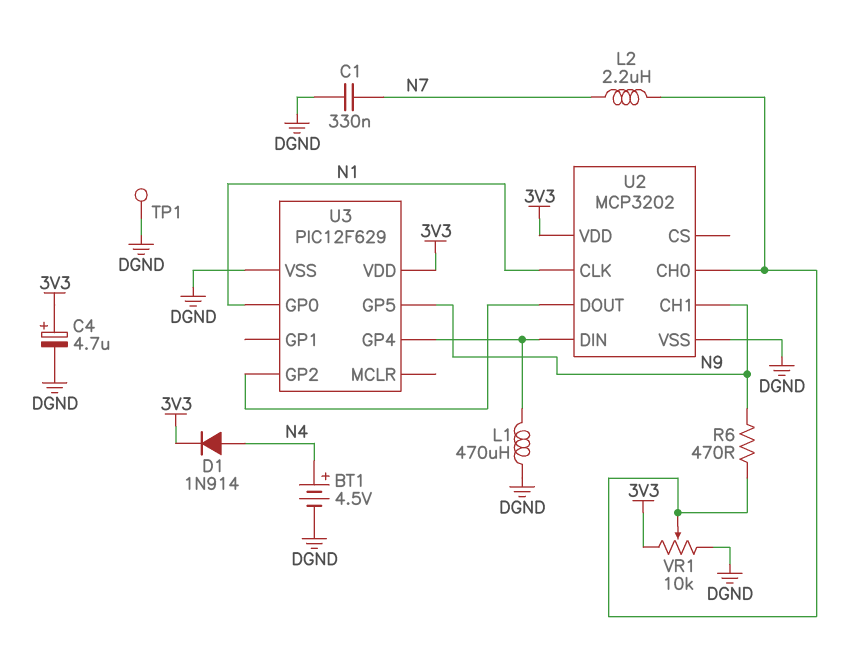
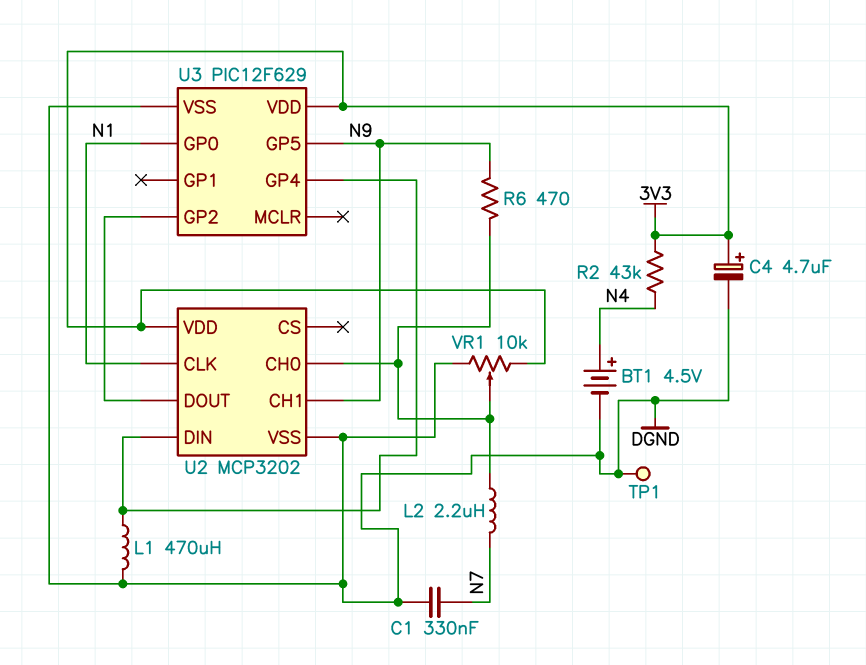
D1: diode 1N914 (A N4, K 3V3) -> none
R2: none -> 43k (3V3, N4)

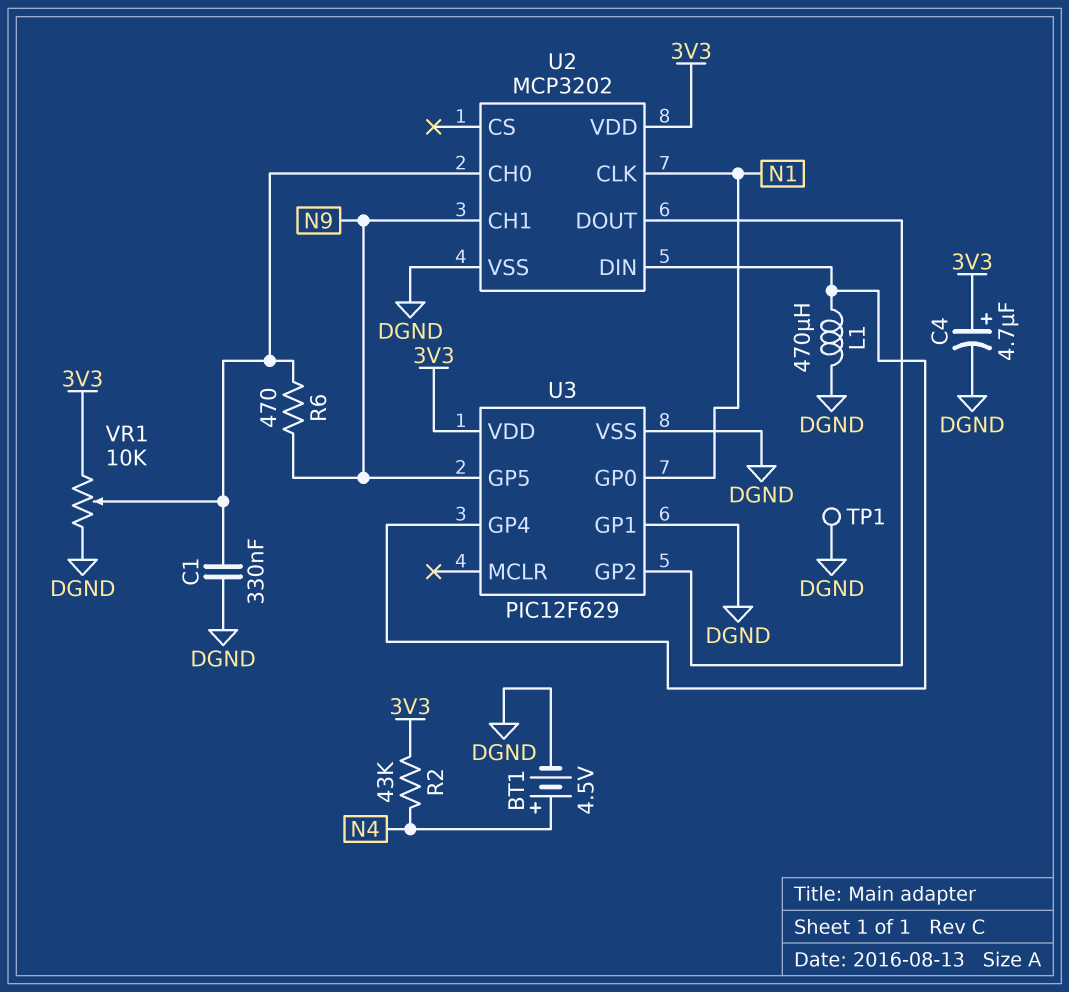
C1: 330nF (DGND, N7) -> 330nF (DGND, U2/CH0)
L2: 2.2uH (N7, U2/CH0) -> none
U3 pin GP1: none -> DGND

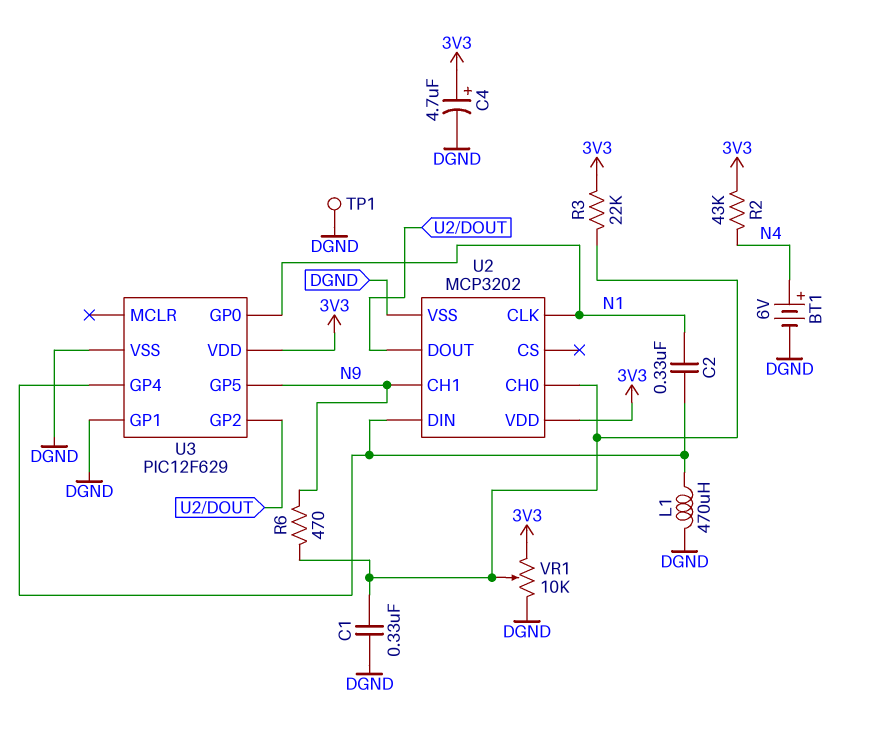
BT1: 4.5V (plus N4, minus DGND) -> 6V (plus N4, minus DGND)
C2: none -> 330nF (N1, U2/DIN)
R3: none -> 22k (3V3, U2/CH0)

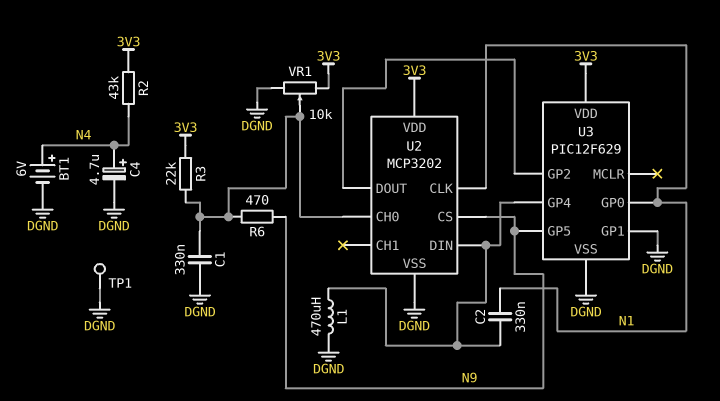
C4: 4.7uF (plus 3V3, minus DGND) -> 4.7uF (plus N4, minus DGND)
U2 pin CH1: N9 -> none
U2 pin CS: none -> N9

